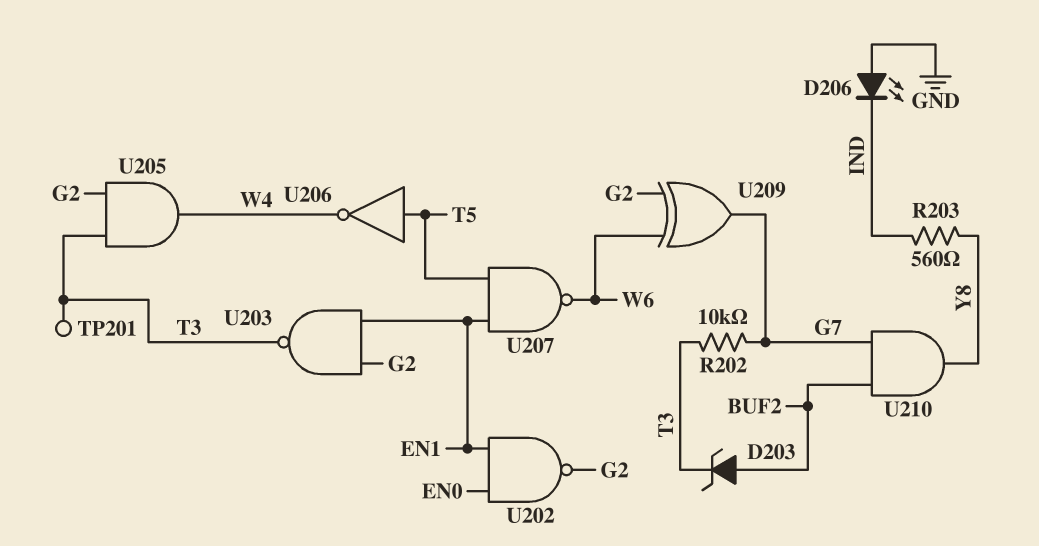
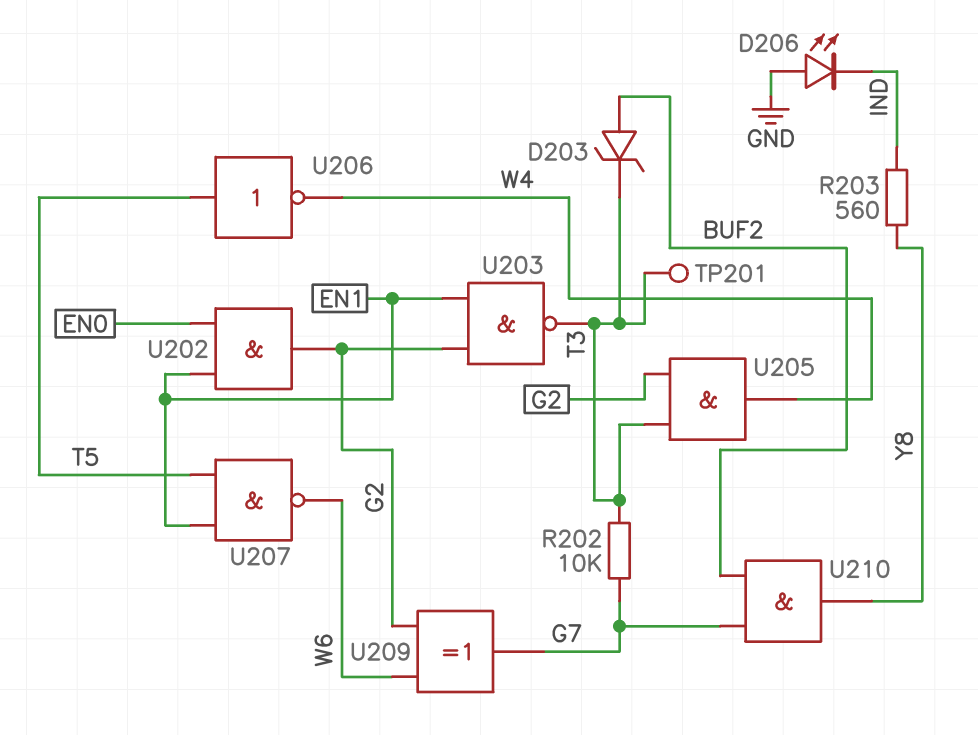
U202: NAND (in EN0, in EN1, out G2) -> AND (in EN0, in EN1, out G2)

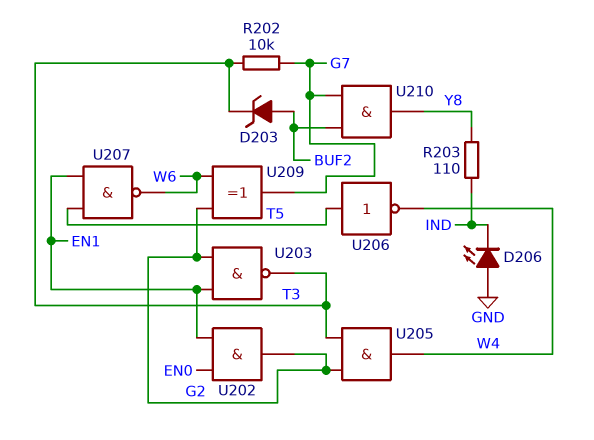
R203: 560 (IND, Y8) -> 110 (IND, Y8)
TP201: test point (T3) -> none

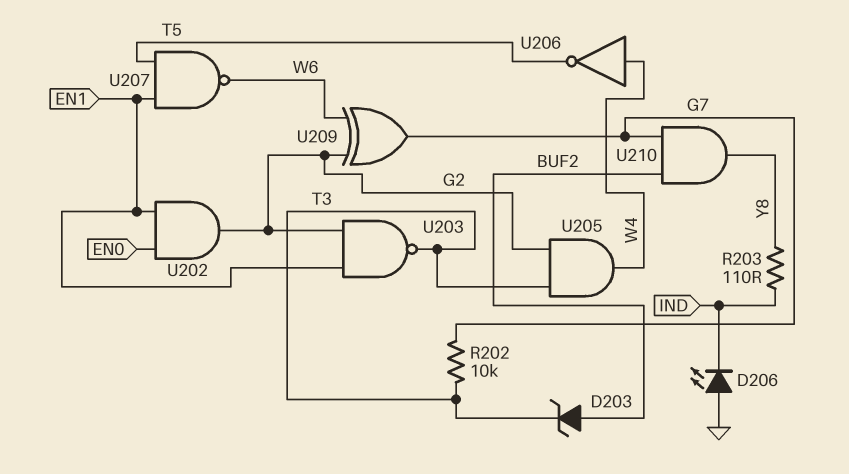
U206: NOT (in T5, out W4) -> NOT (in W4, out T5)

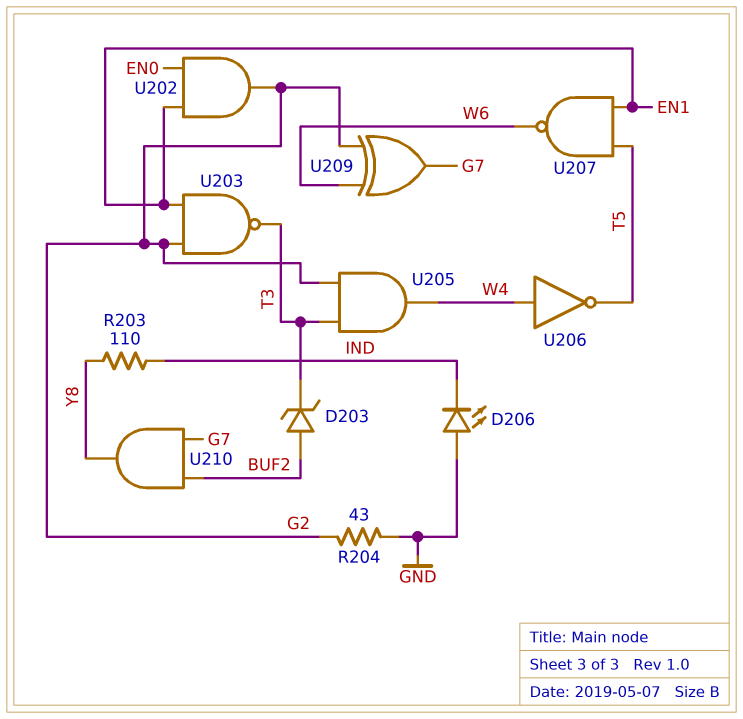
R202: 10k (G7, T3) -> none
R204: none -> 43 (G2, GND)

